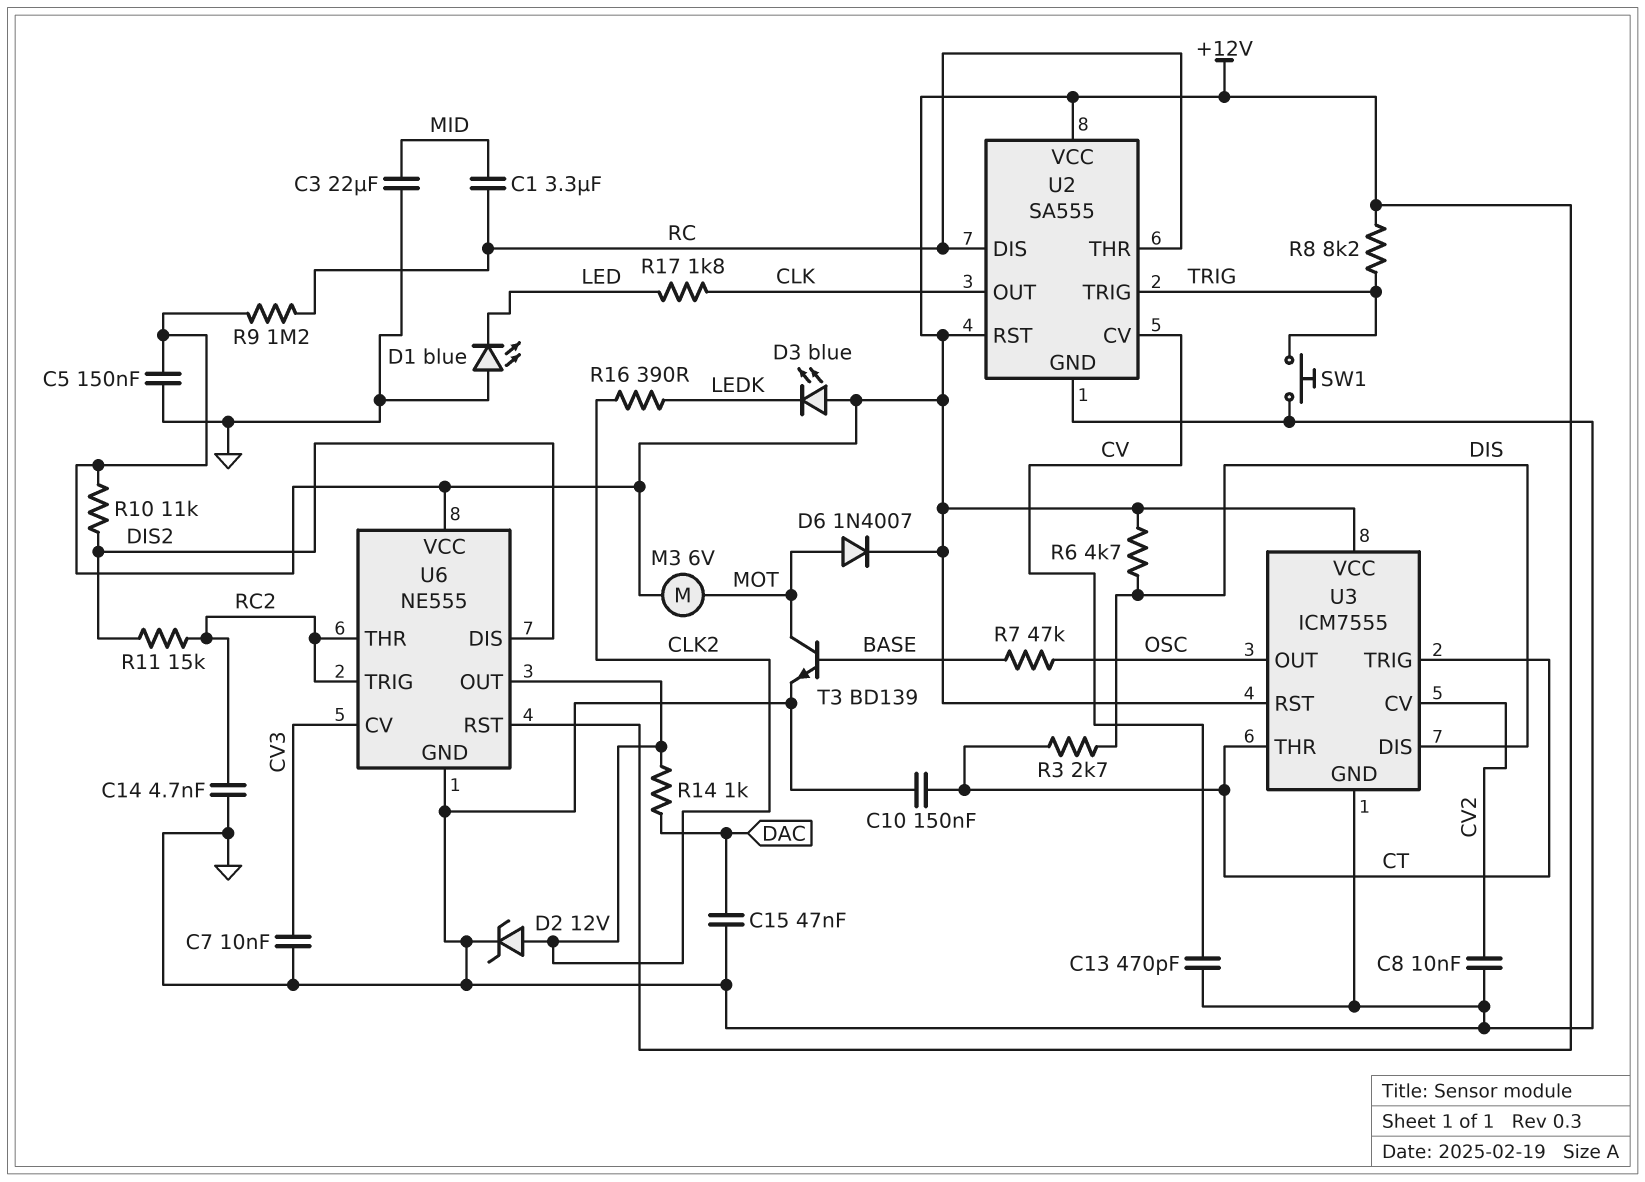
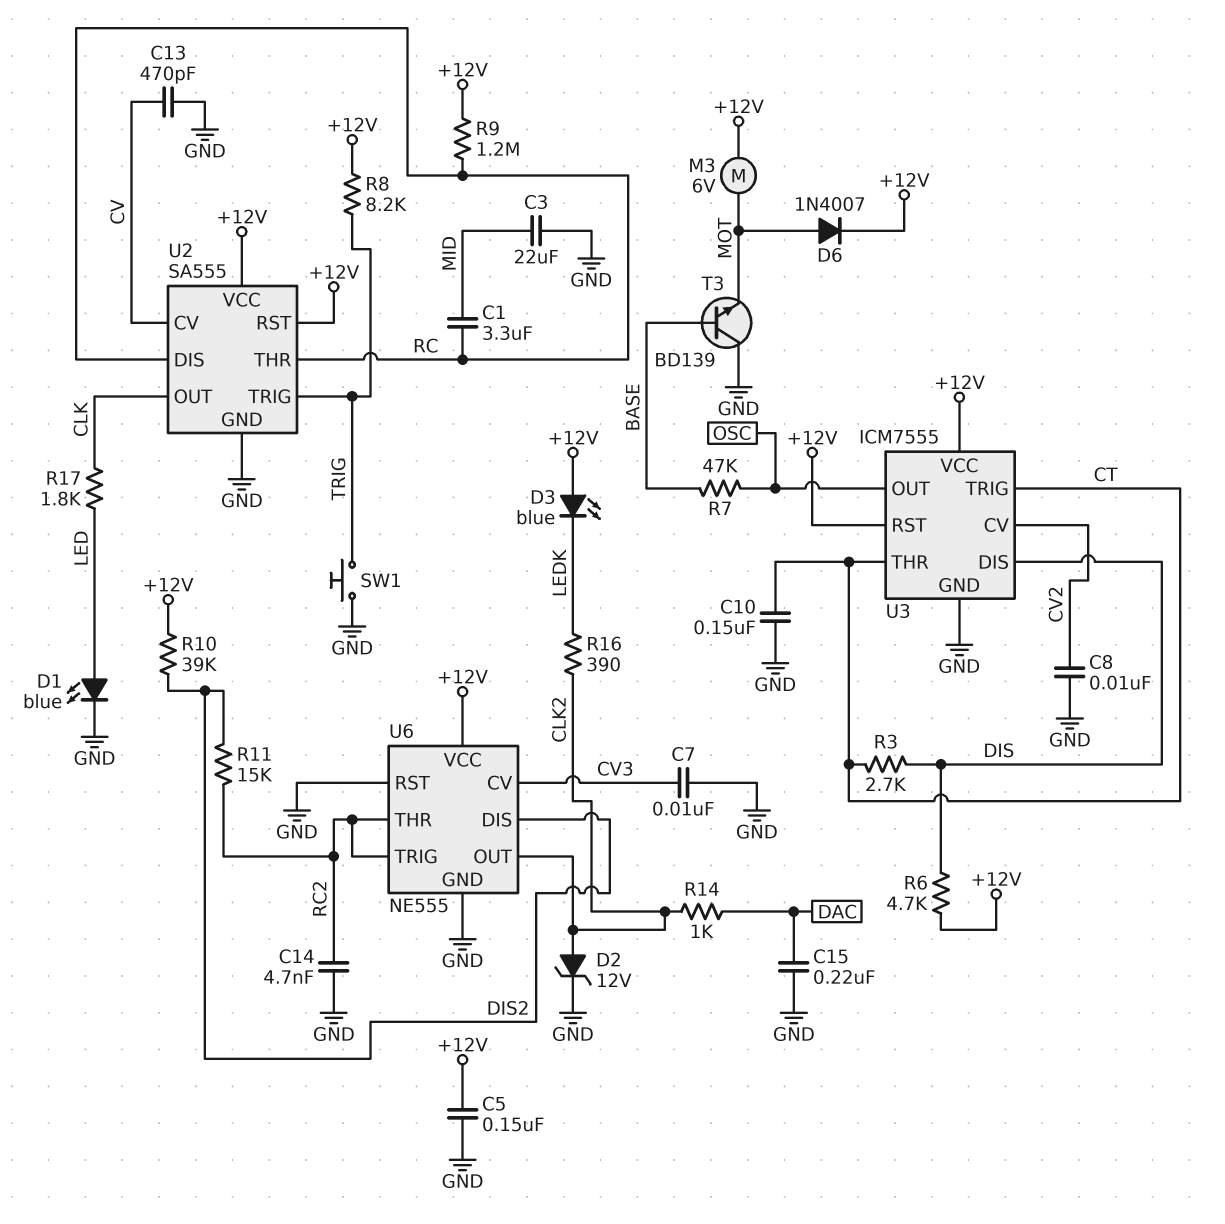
C15: 47nF (DAC, GND) -> 220nF (DAC, GND)
D1: LED blue (A GND, K LED) -> LED blue (A LED, K GND)
R10: 11k (+12V, DIS2) -> 39k (+12V, DIS2)
T3: NPN BD139 (B BASE, C MOT, E GND) -> NPN BD139 (B BASE, C GND, E MOT)
U6 pin RST: +12V -> GND

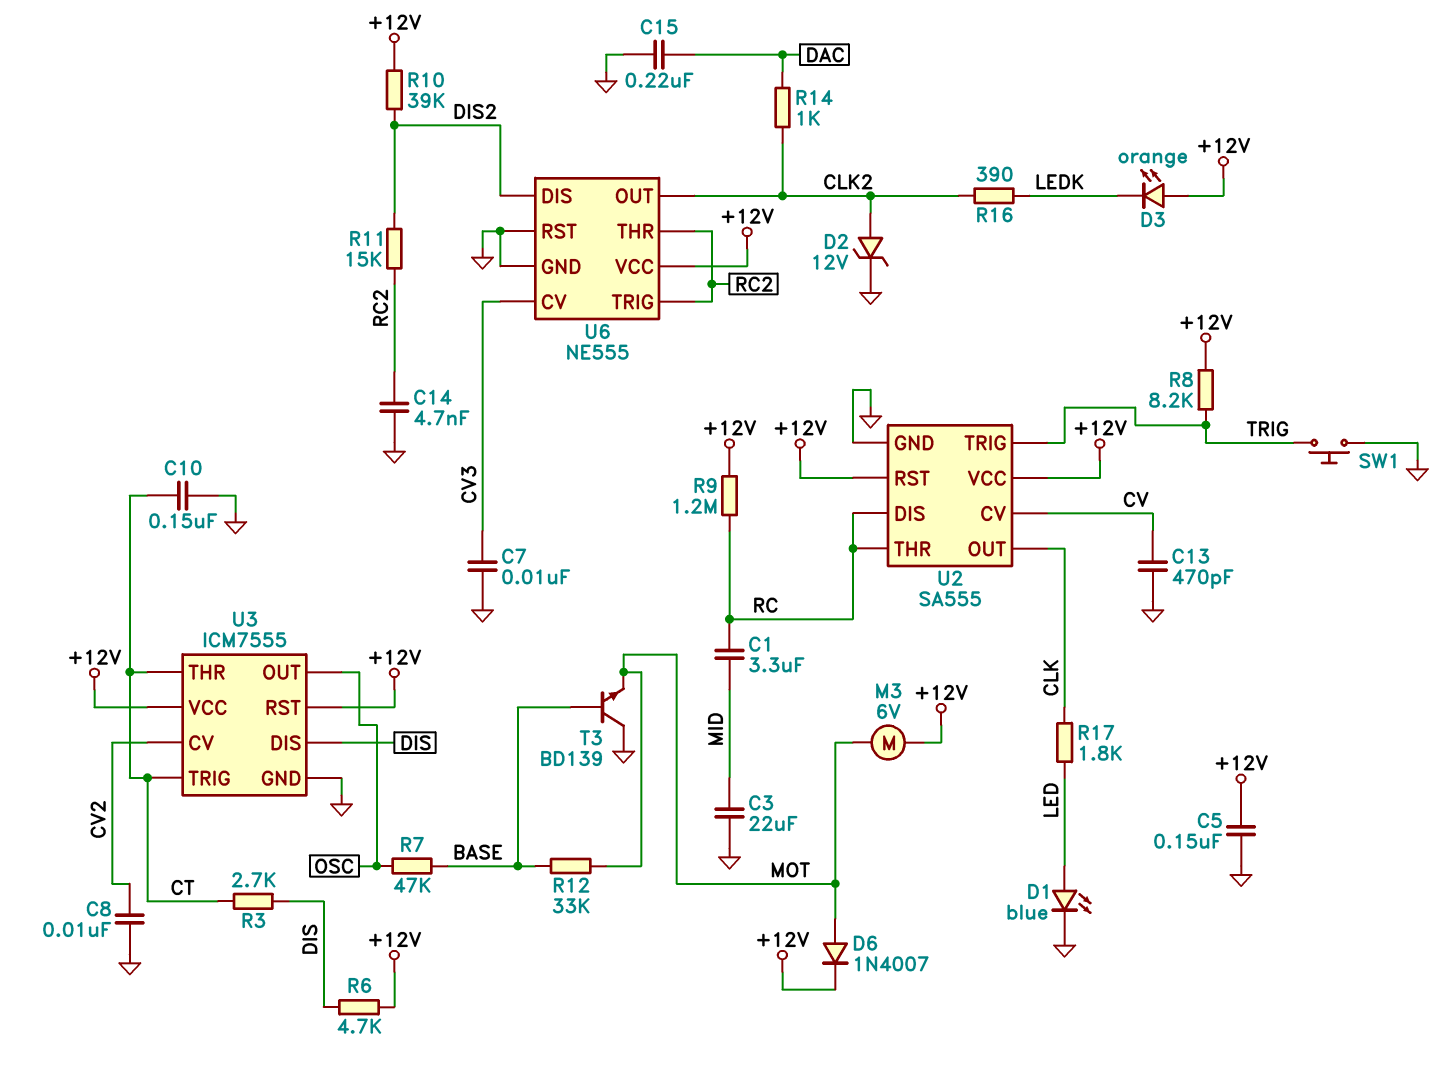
D3: LED blue (A +12V, K LEDK) -> LED orange (A +12V, K LEDK)
R12: none -> 33k (BASE, MOT)

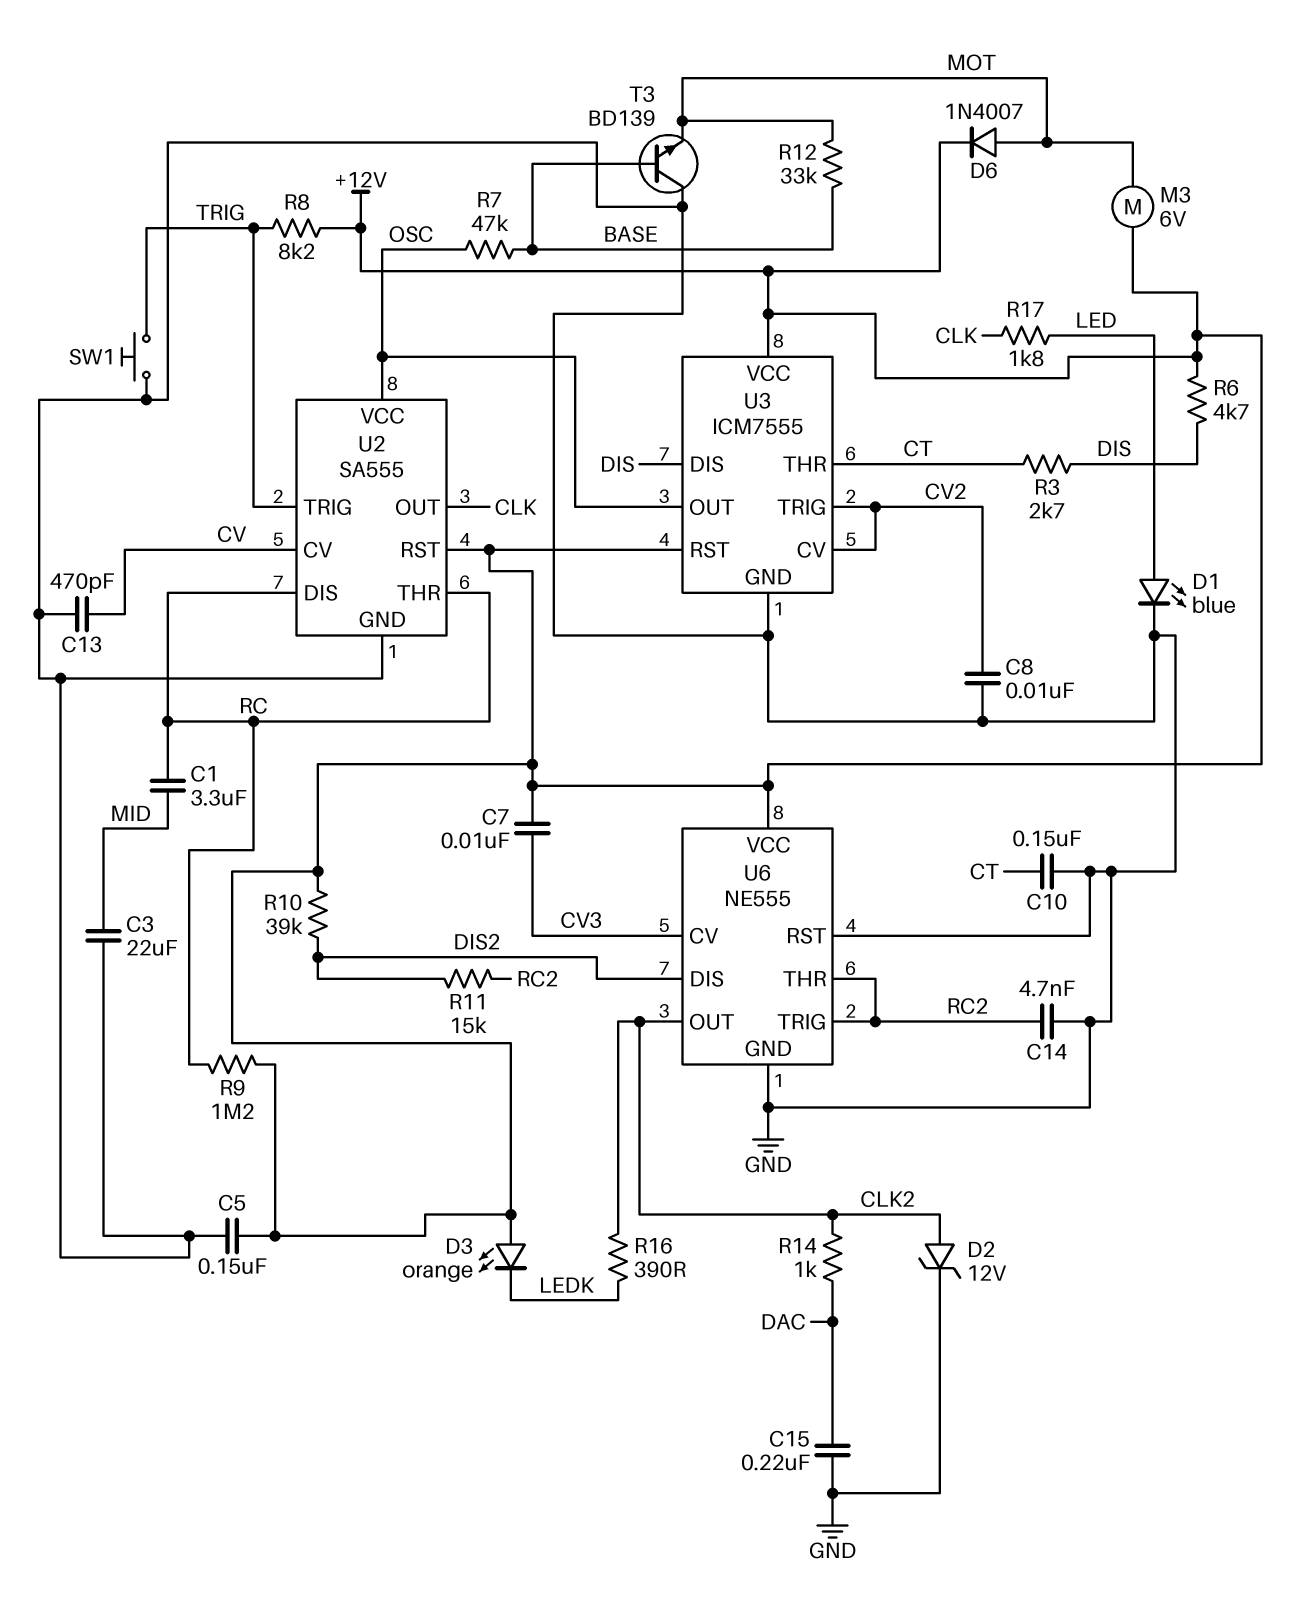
C7: 10nF (CV3, GND) -> 10nF (+12V, CV3)
U2 pin VCC: +12V -> OSC
U3 pin TRIG: CT -> CV2

